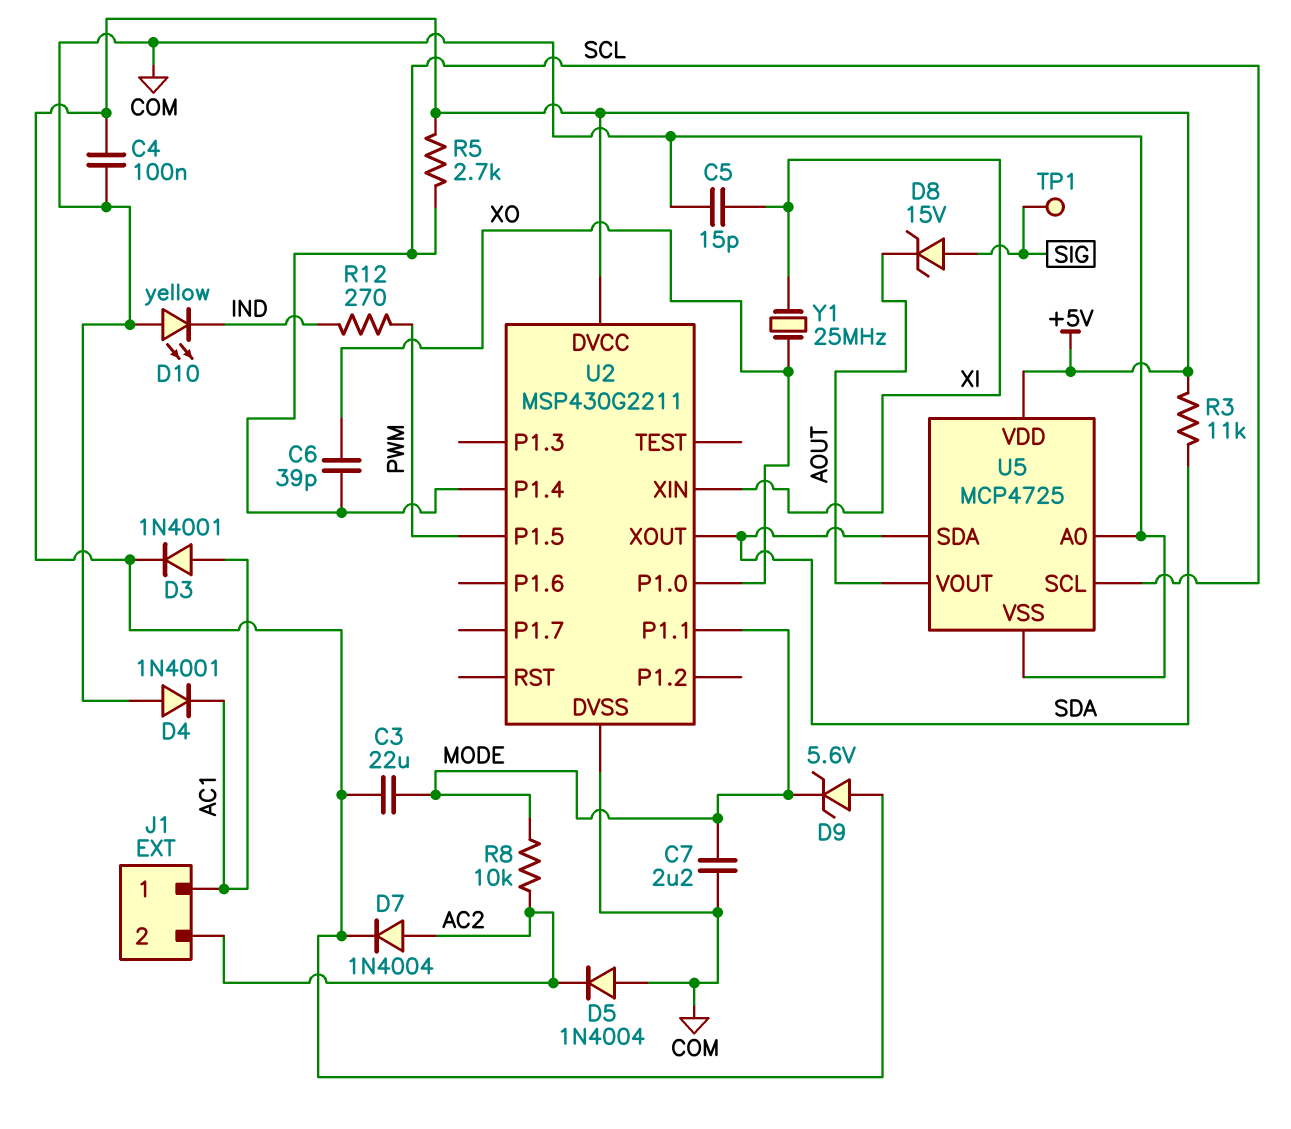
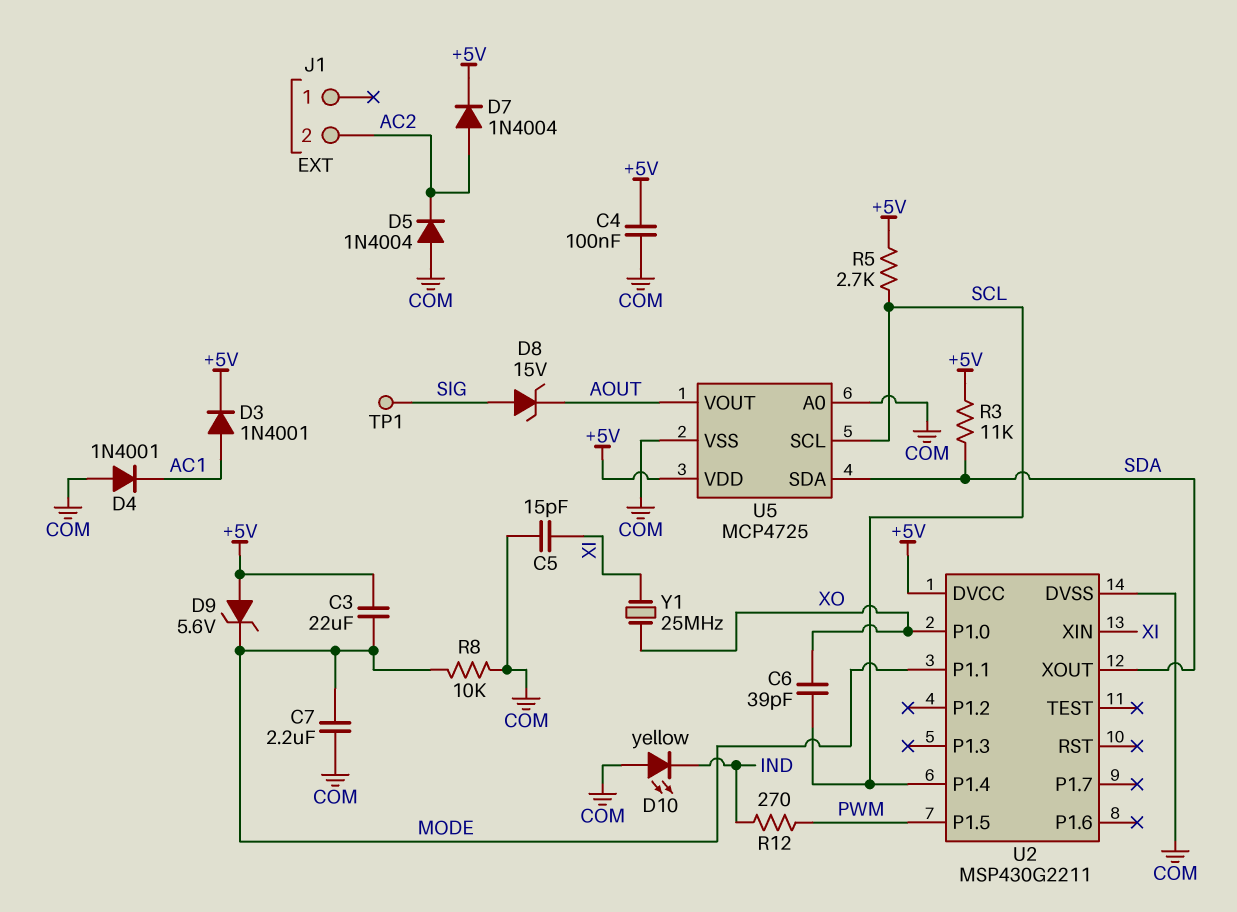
J1 pin 1: AC1 -> none
R8: 10k (AC2, MODE) -> 10k (COM, MODE)

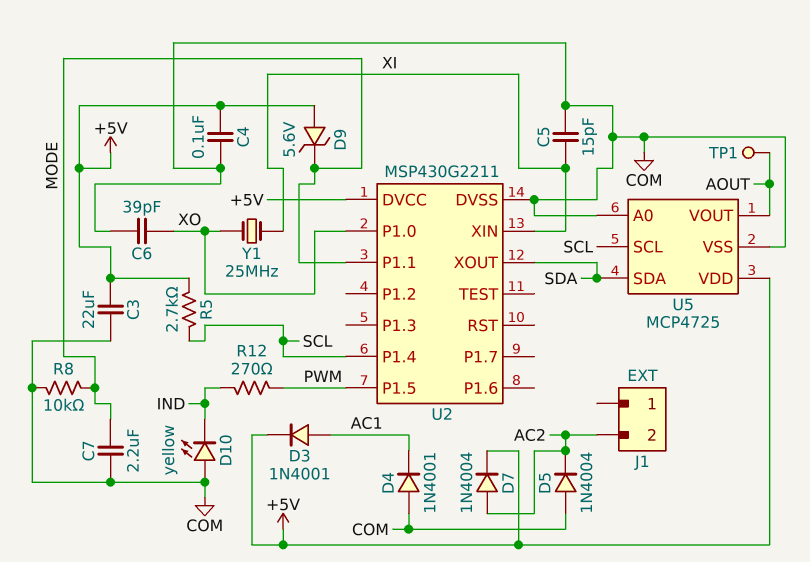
C3: 22uF (+5V, MODE) -> 22uF (+5V, COM)
C6: 39pF (SCL, XO) -> 39pF (COM, XO)
D8: zener 15V (A SIG, K AOUT) -> none
R3: 11k (+5V, SDA) -> none
TP1: test point (SIG) -> test point (AOUT)

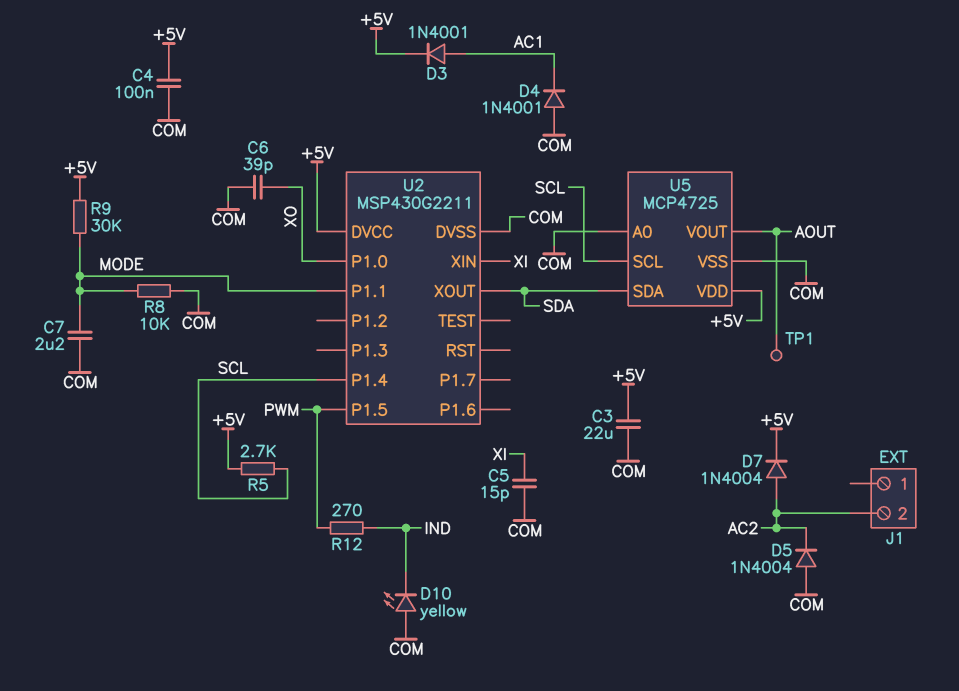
D9: zener 5.6V (A +5V, K MODE) -> none
R9: none -> 30k (+5V, MODE)
Y1: 25MHz (XI, XO) -> none

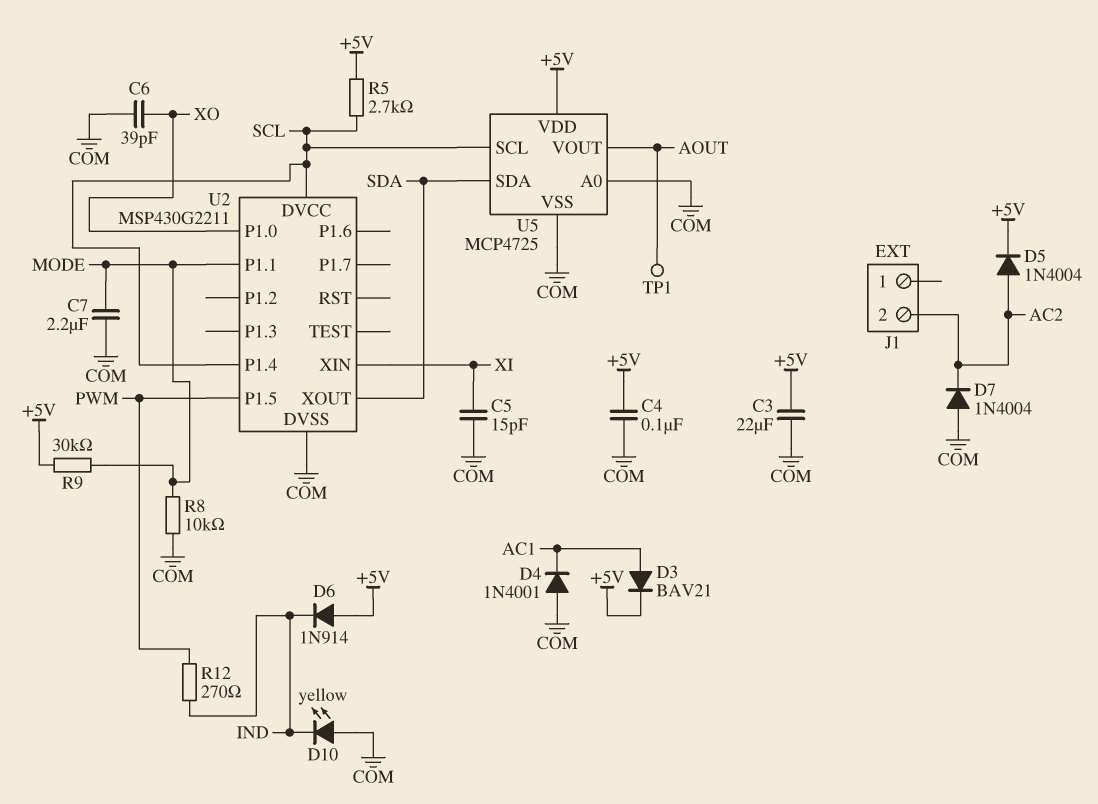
D3: diode 1N4001 (A AC1, K +5V) -> diode BAV21 (A AC1, K +5V)
D5: diode 1N4004 (A COM, K AC2) -> diode 1N4004 (A AC2, K +5V)
D6: none -> diode 1N914 (A +5V, K IND)
D7: diode 1N4004 (A AC2, K +5V) -> diode 1N4004 (A COM, K AC2)
U2 pin DVCC: +5V -> SCL

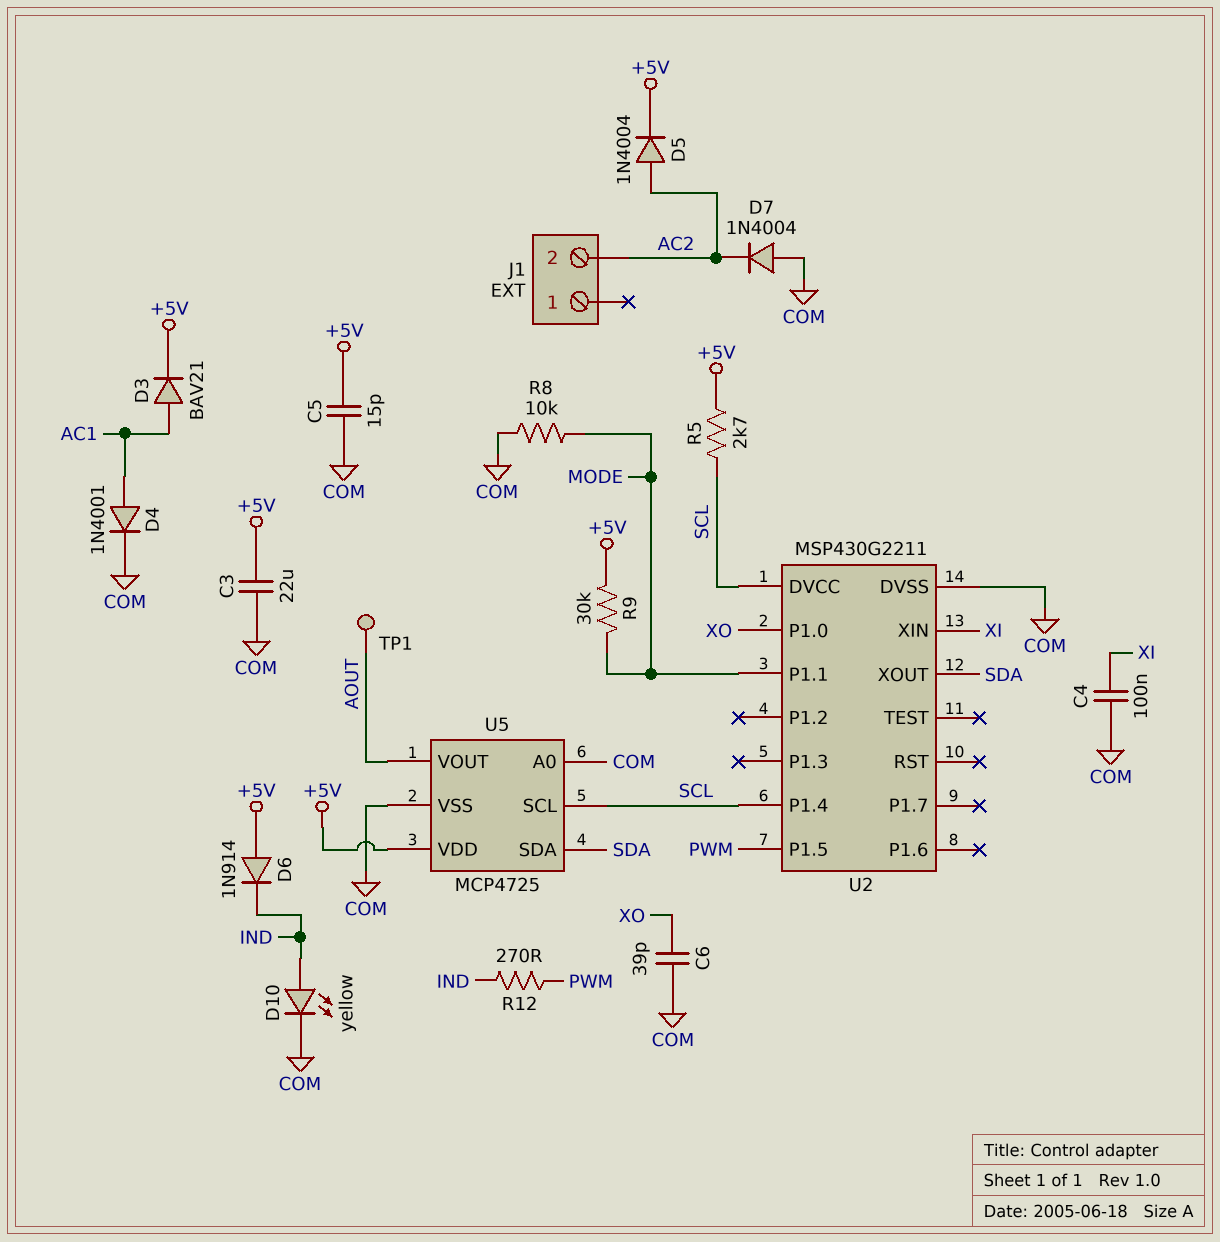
C4: 100nF (+5V, COM) -> 100nF (COM, XI)
C5: 15pF (COM, XI) -> 15pF (+5V, COM)
C7: 2.2uF (COM, MODE) -> none
D4: diode 1N4001 (A COM, K AC1) -> diode 1N4001 (A AC1, K COM)
D10: LED yellow (A COM, K IND) -> LED yellow (A IND, K COM)

